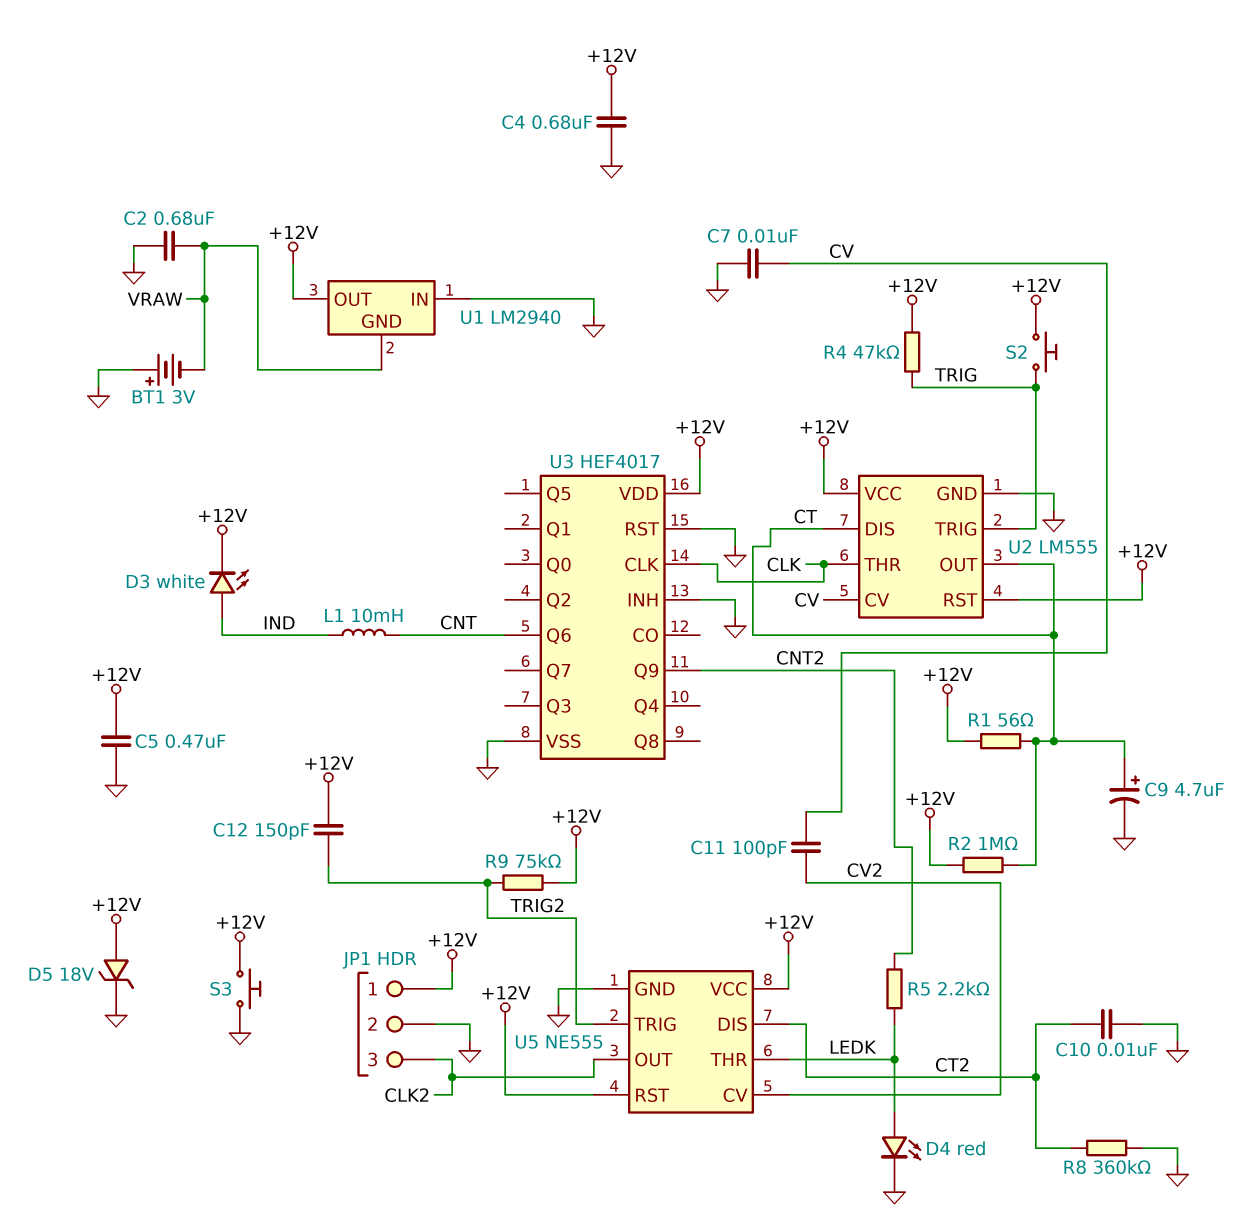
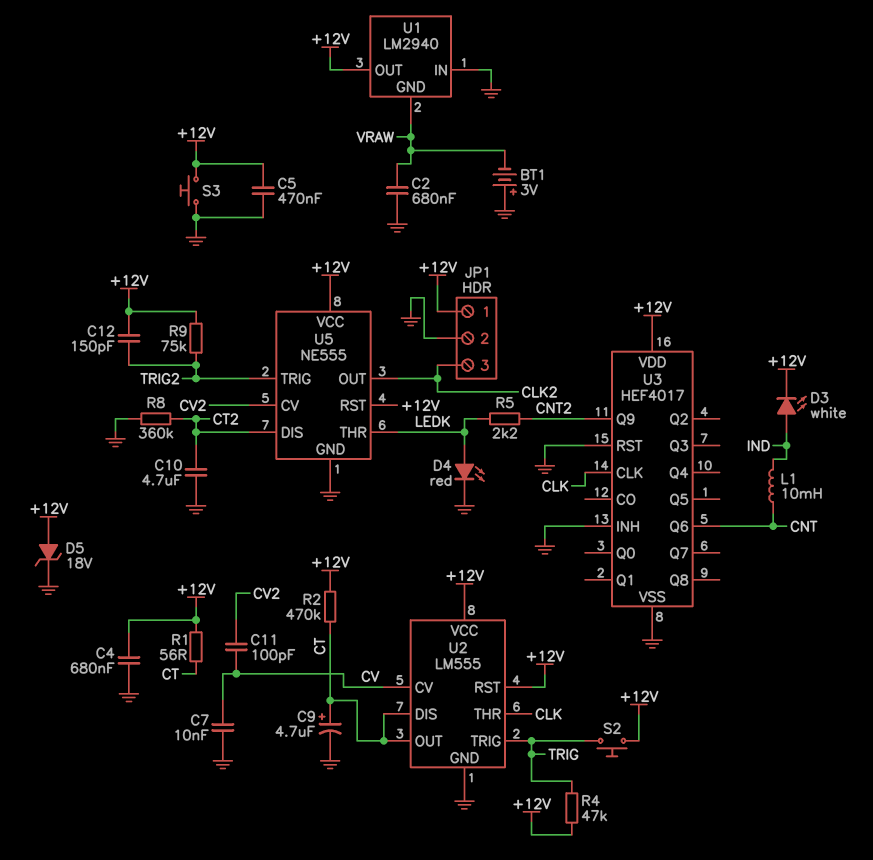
C10: 10nF (CT2, GND) -> 4.7uF (CT2, GND)
R2: 1M (+12V, CT) -> 470k (+12V, CT)

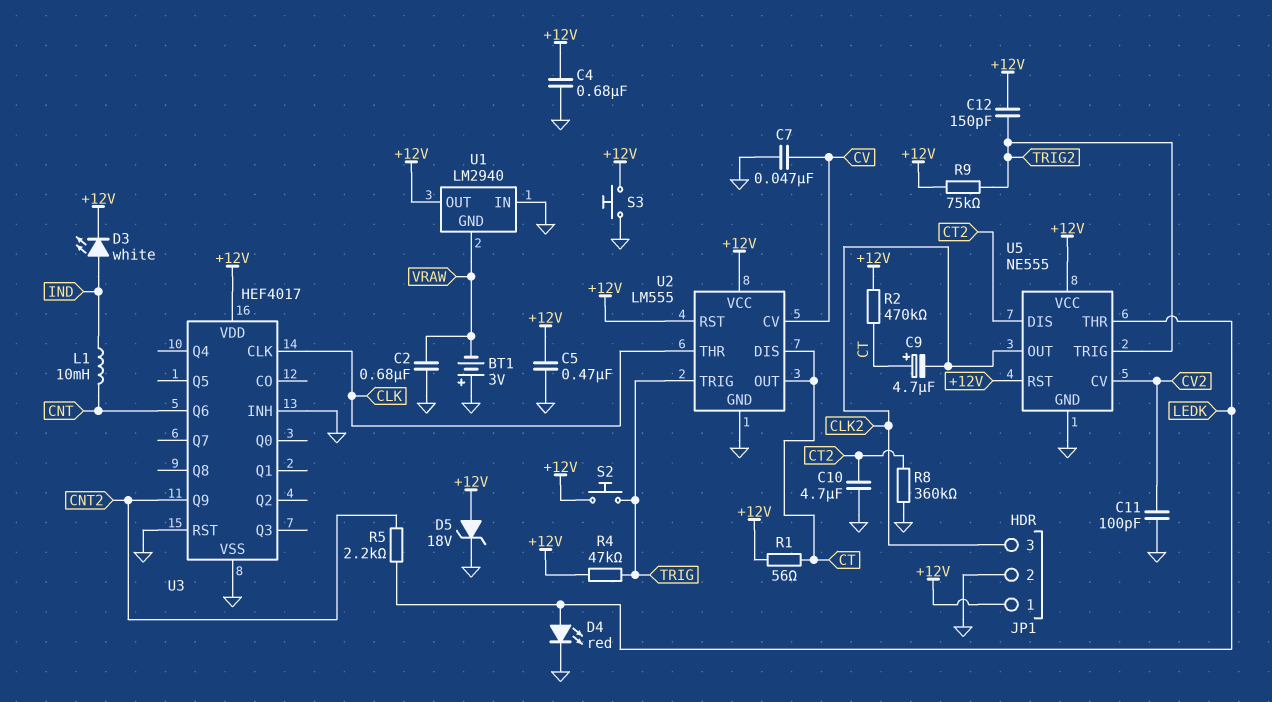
C7: 10nF (CV, GND) -> 47nF (CV, GND)
C9: 4.7uF (plus CT, minus GND) -> 4.7uF (plus CT, minus CLK2)
C11: 100pF (CV, CV2) -> 100pF (CV2, GND)

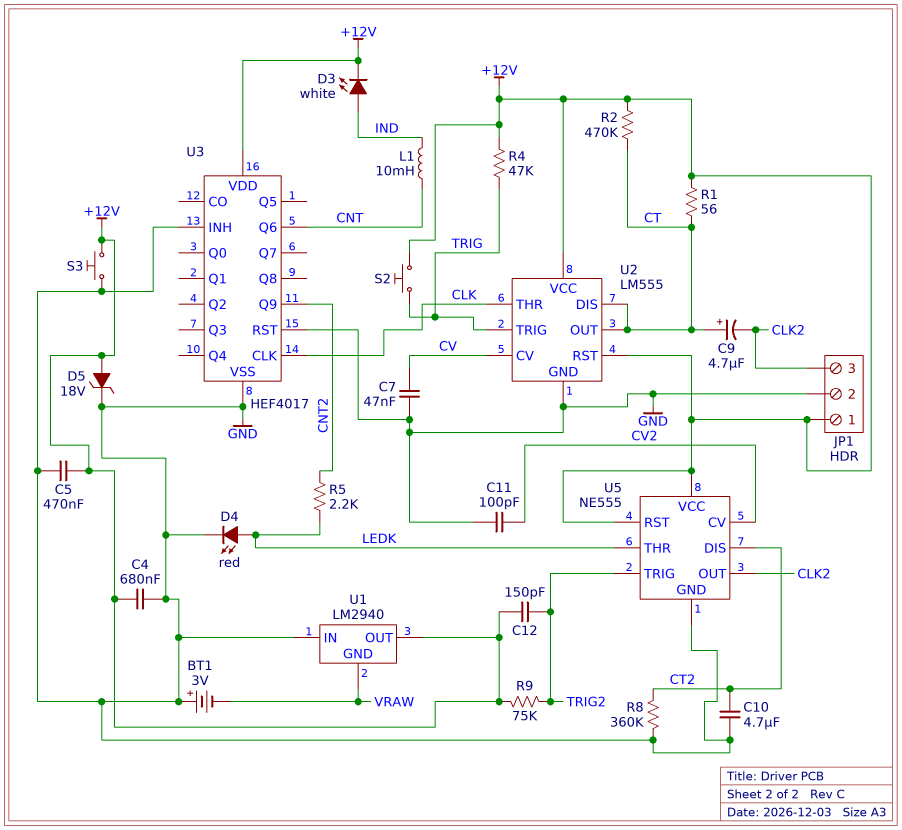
C2: 680nF (GND, VRAW) -> none

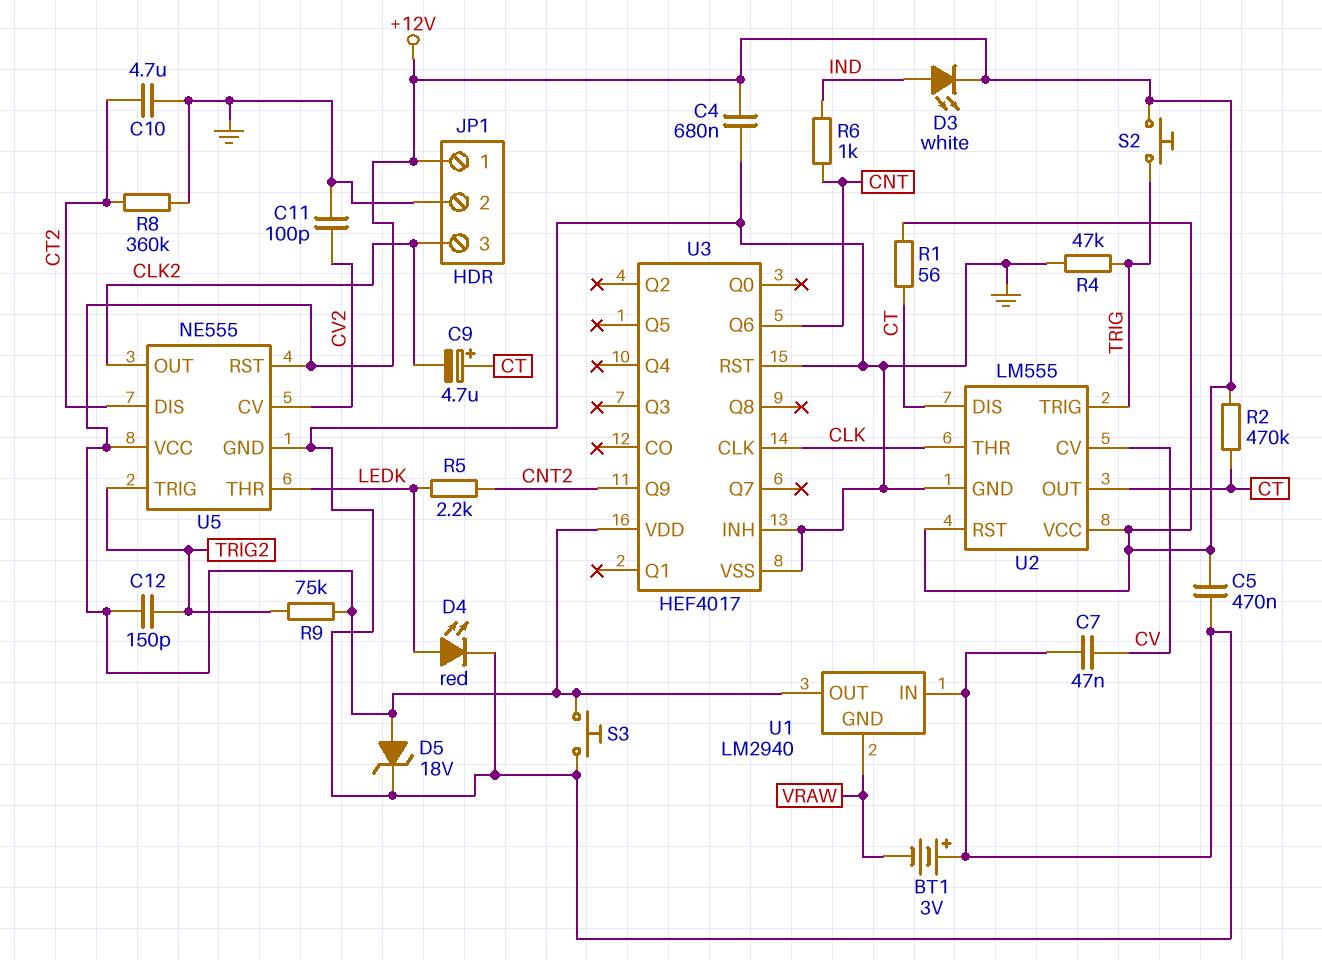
L1: 10mH (CNT, IND) -> none
R4: 47k (+12V, TRIG) -> 47k (GND, TRIG)
R6: none -> 1k (CNT, IND)

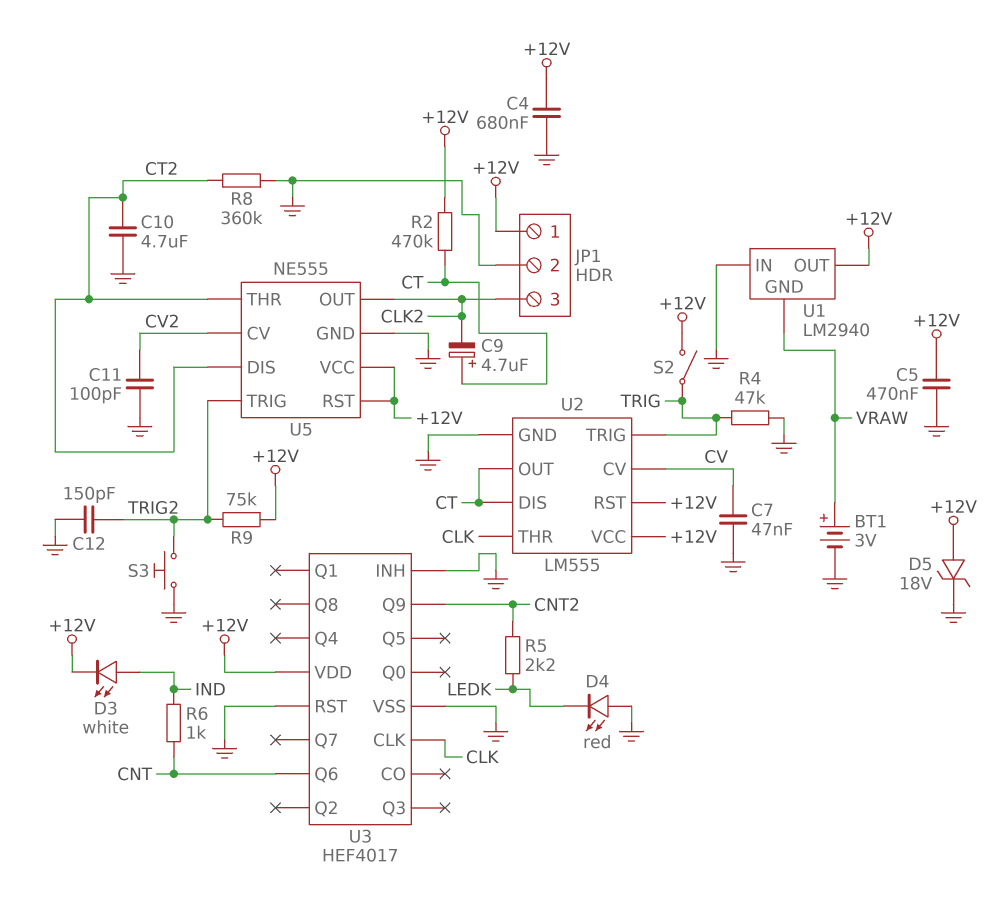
BT1: 3V (plus GND, minus VRAW) -> 3V (plus VRAW, minus GND)
C12: 150pF (+12V, TRIG2) -> 150pF (GND, TRIG2)
D4: LED red (A LEDK, K GND) -> LED red (A GND, K LEDK)
R1: 56 (+12V, CT) -> none
S2: button (+12V, TRIG) -> switch (+12V, TRIG)
S3: button (+12V, GND) -> button (GND, TRIG2)
U5 pin THR: LEDK -> CT2

